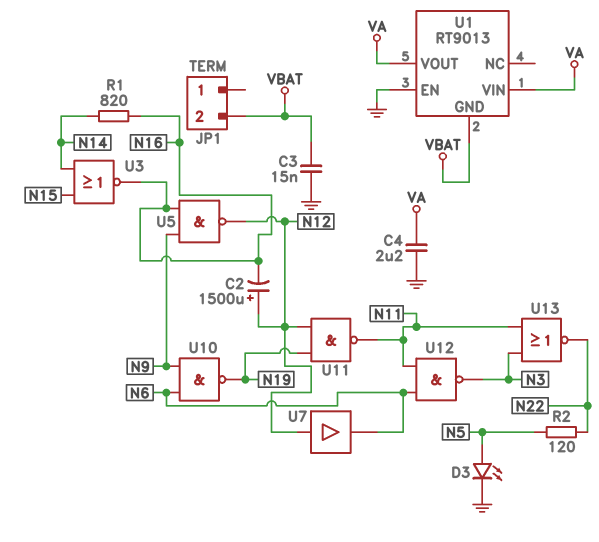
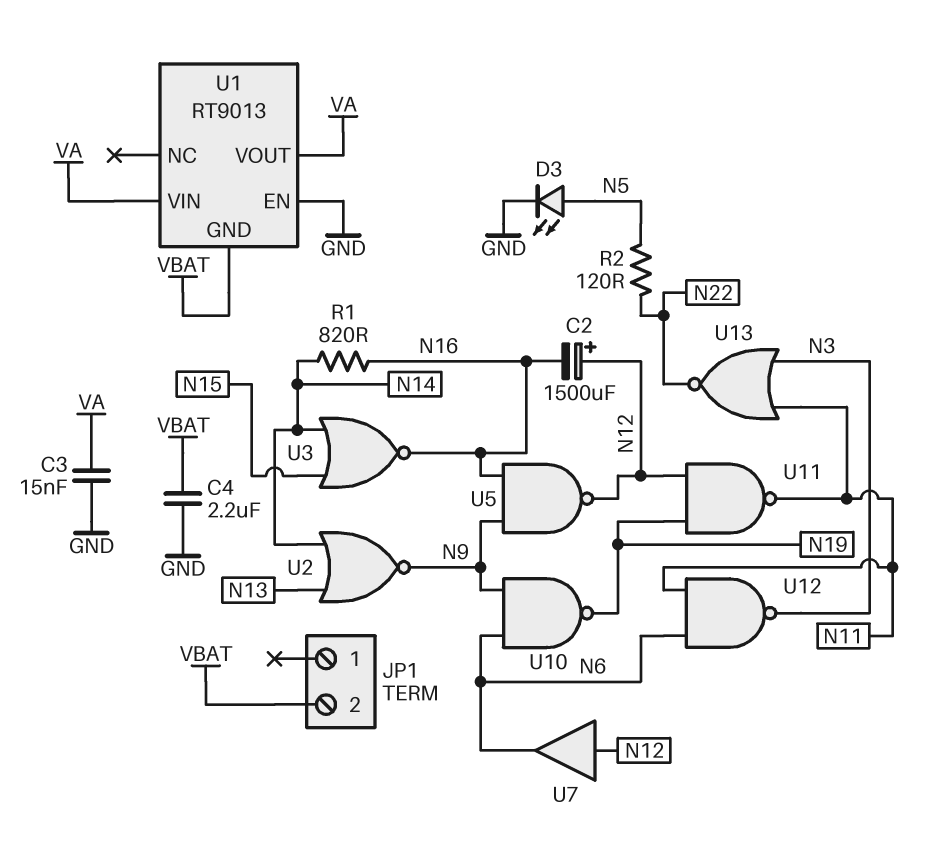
C3: 15nF (GND, VBAT) -> 15nF (GND, VA)
C4: 2.2uF (GND, VA) -> 2.2uF (GND, VBAT)
U2: none -> NOR (in N13, in N14, out N9)

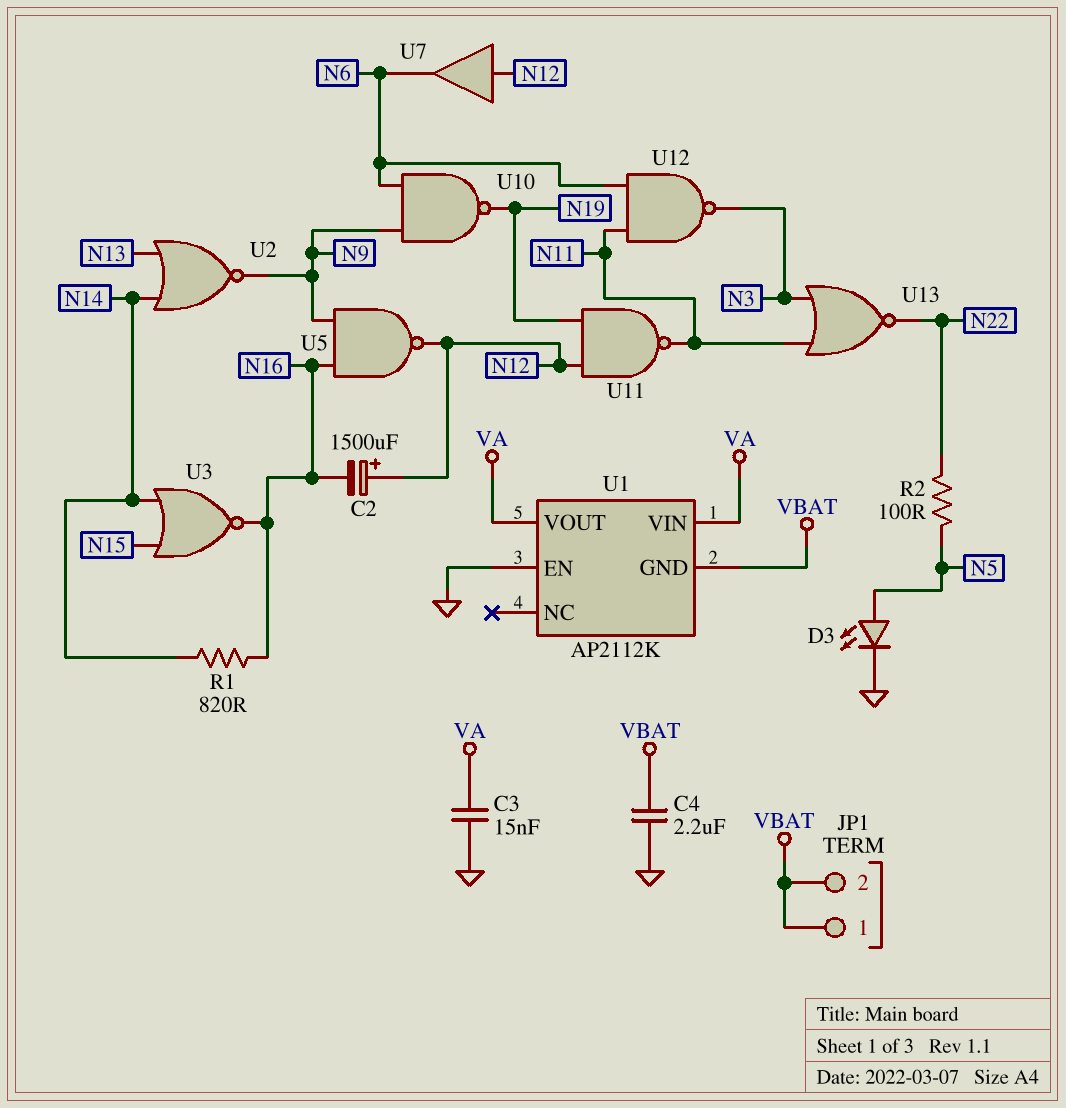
JP1 pin 1: none -> VBAT
R2: 120 (N5, N22) -> 100 (N5, N22)
U1: RT9013 -> AP2112K

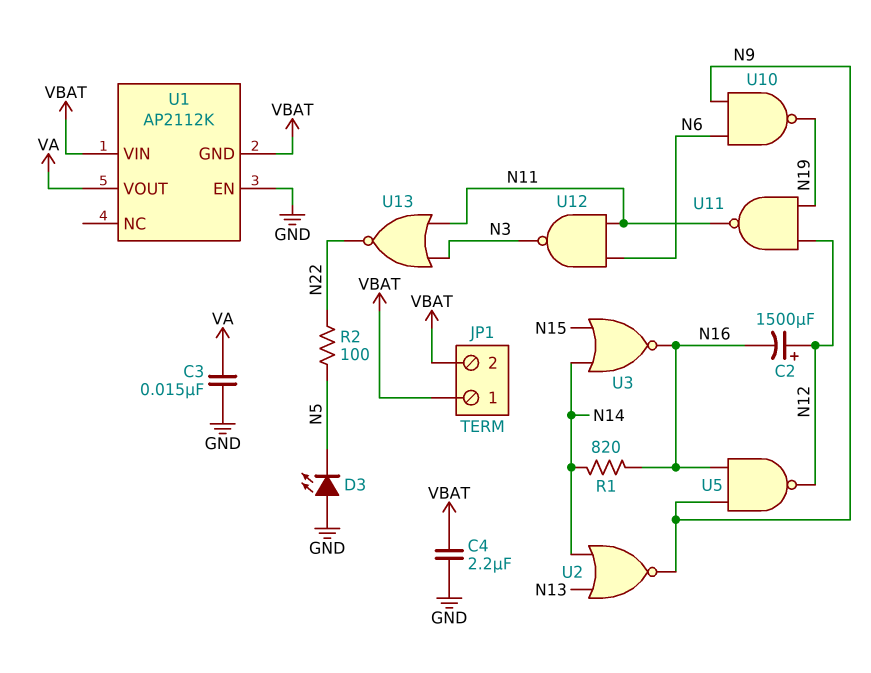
D3: LED (A N5, K GND) -> LED (A GND, K N5)
U1 pin VIN: VA -> VBAT
U7: buffer (in N12, out N6) -> none

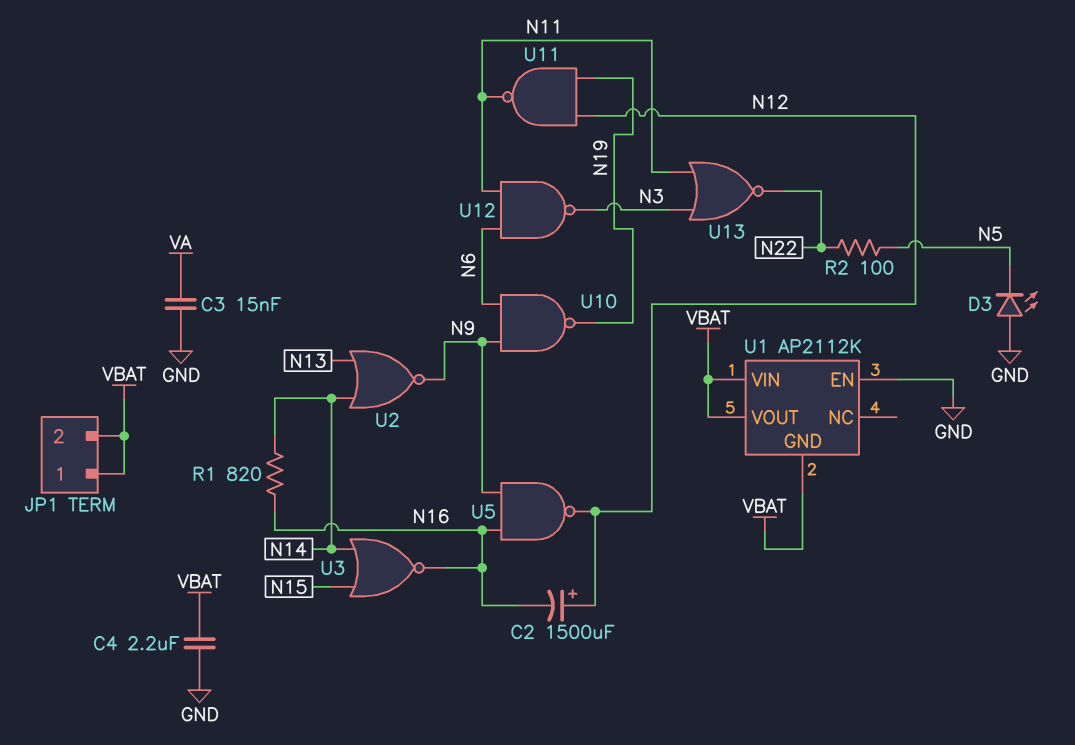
U1 pin VOUT: VA -> VBAT

